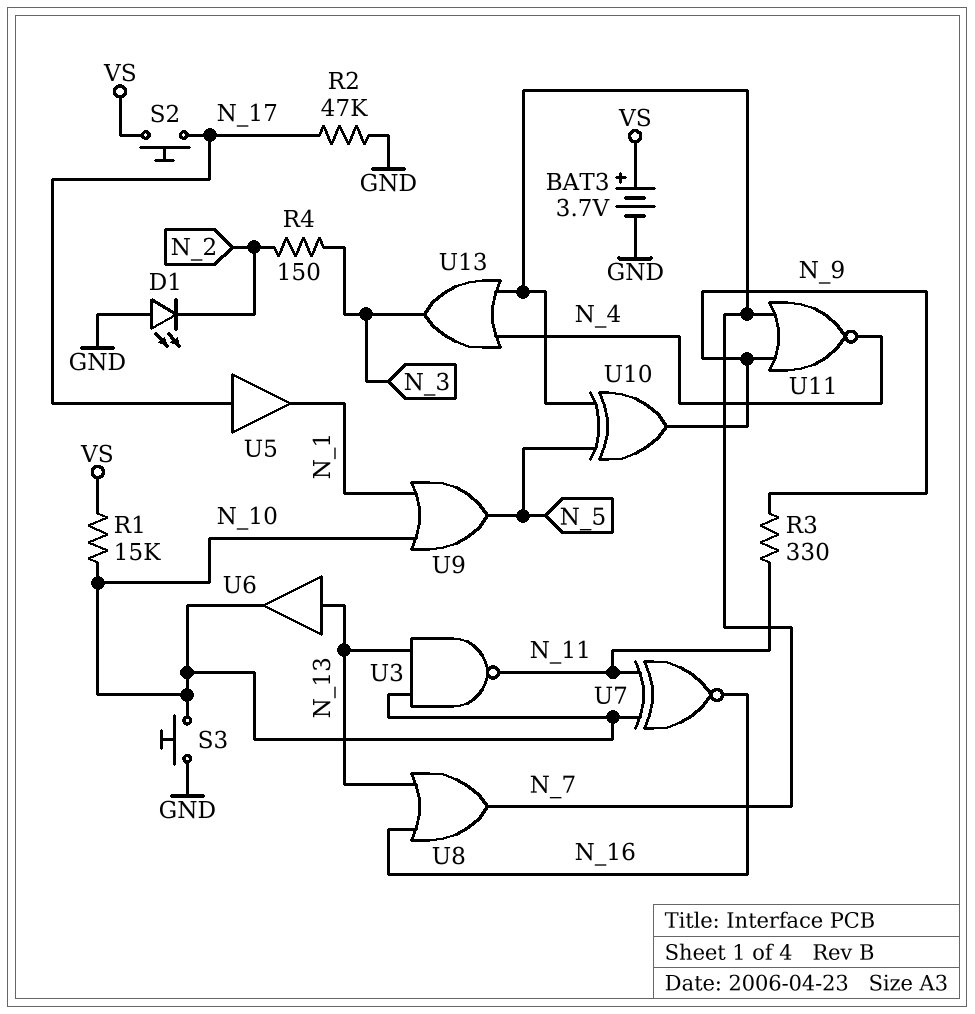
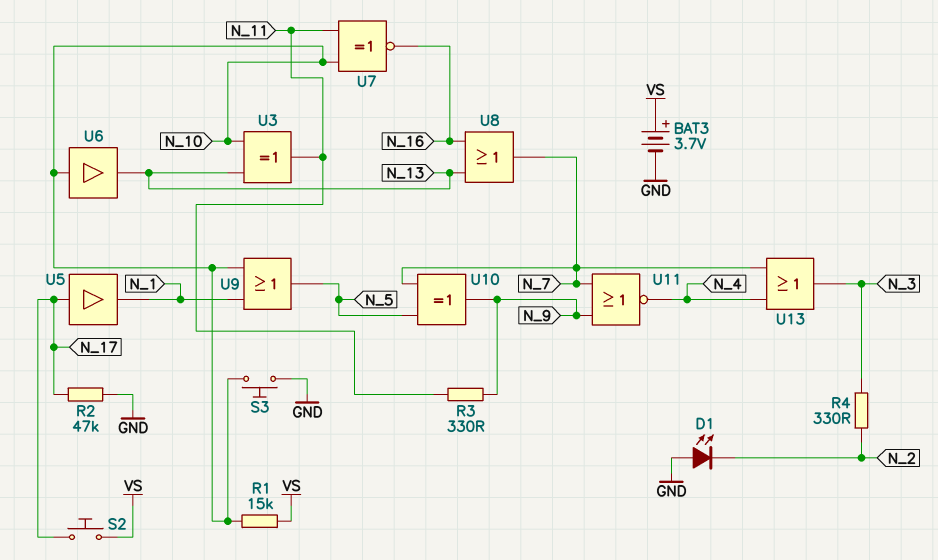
R4: 150 (N_2, N_3) -> 330 (N_2, N_3)
U3: NAND (in N_10, in N_13, out N_11) -> XOR (in N_10, in N_13, out N_11)
U6: buffer (in N_13, out N_10) -> buffer (in N_10, out N_13)

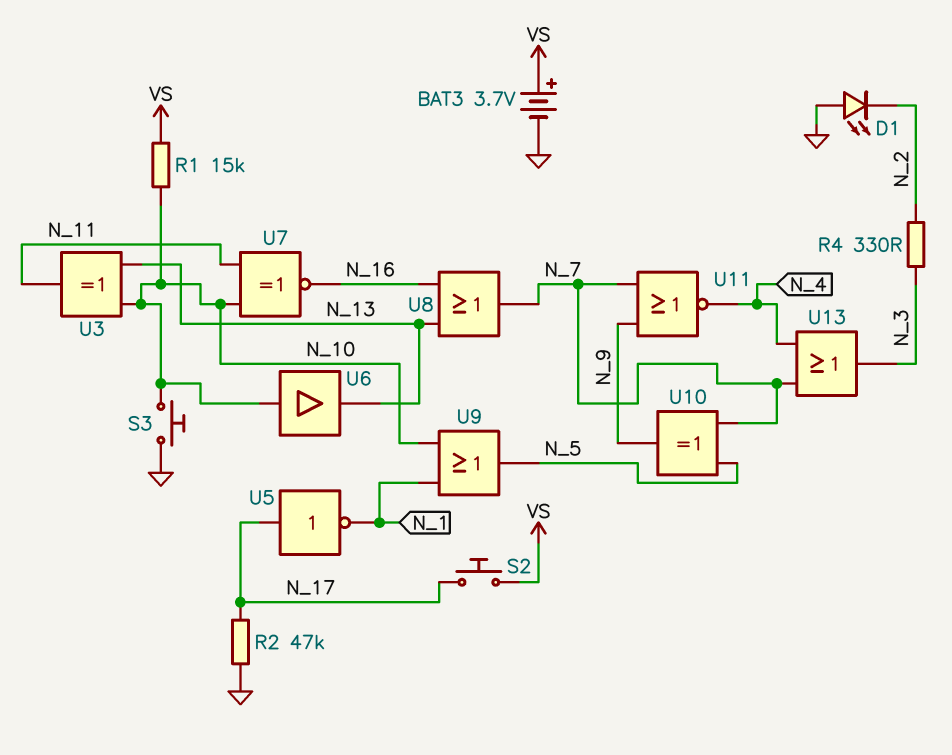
R3: 330 (N_9, N_11) -> none
U5: buffer (in N_17, out N_1) -> NOT (in N_17, out N_1)

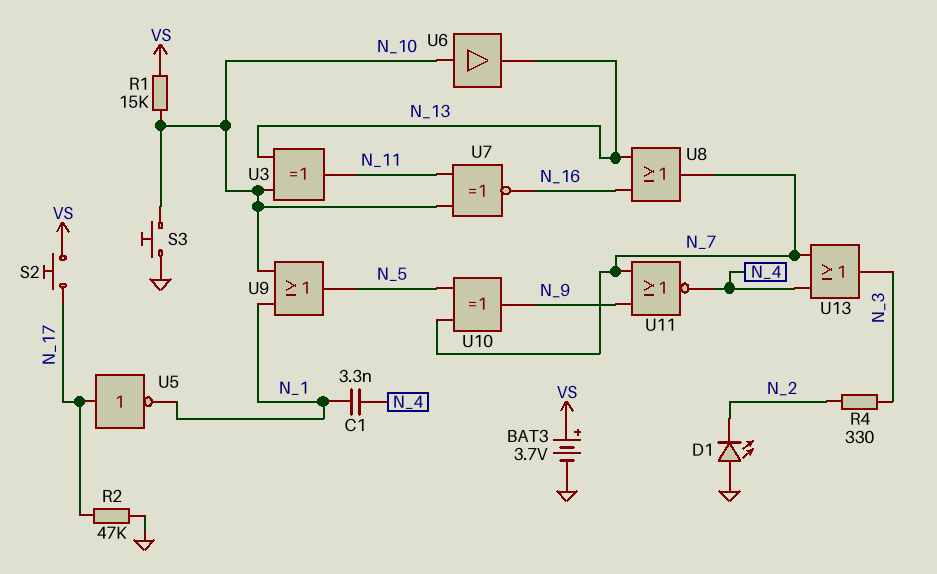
C1: none -> 3.3nF (N_1, N_4)

